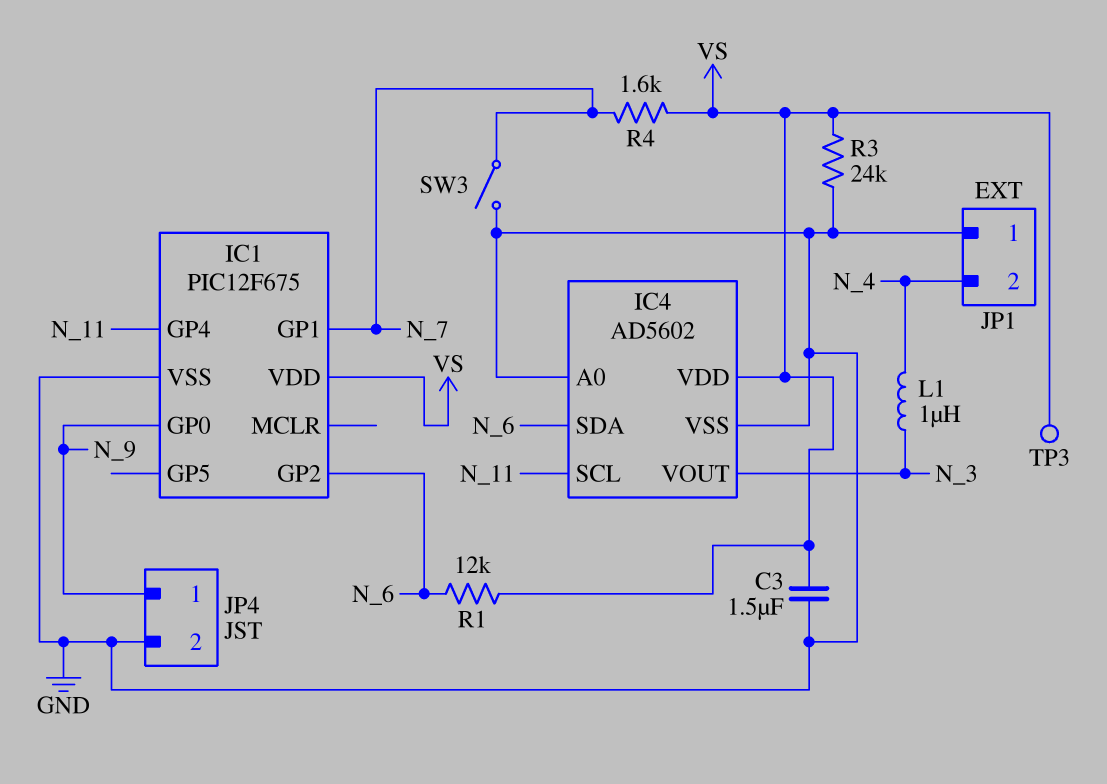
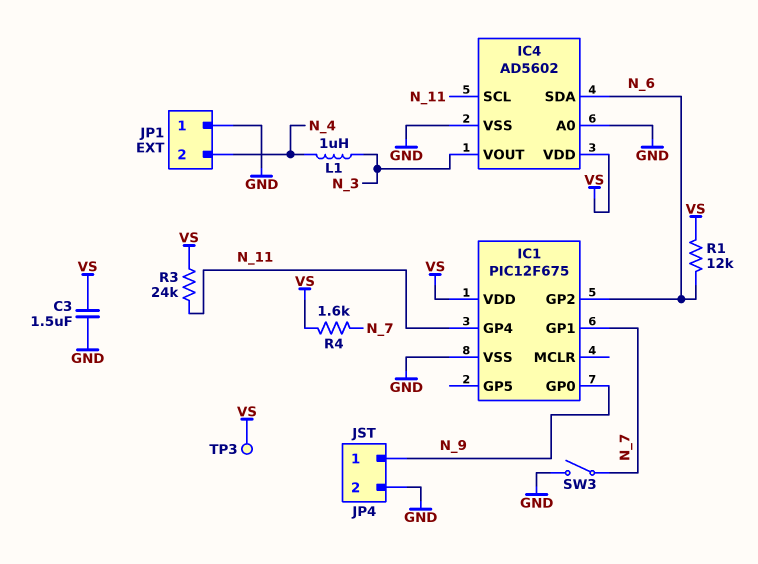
R3: 24k (GND, VS) -> 24k (N_11, VS)

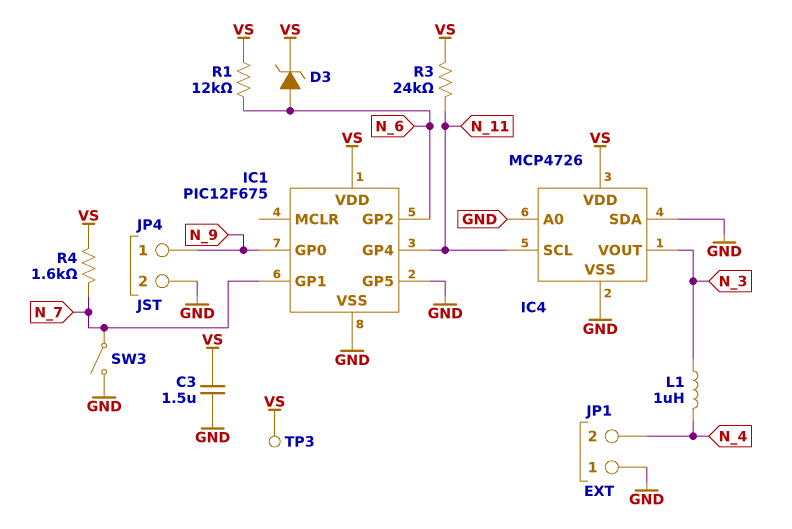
D3: none -> zener (A N_6, K VS)
IC1 pin GP5: none -> GND
IC4: AD5602 -> MCP4726
IC4 pin SDA: N_6 -> GND

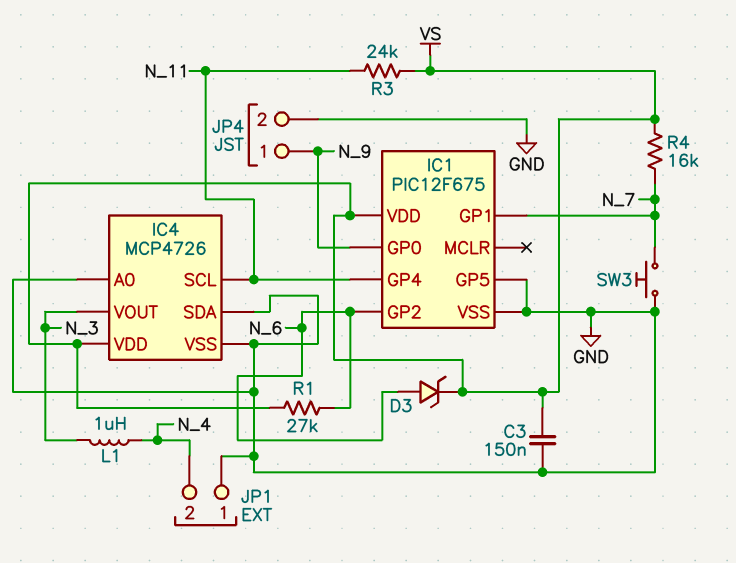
C3: 1.5uF (GND, VS) -> 150nF (GND, VS)
R1: 12k (N_6, VS) -> 27k (N_6, VS)
R4: 1.6k (N_7, VS) -> 16k (N_7, VS)
SW3: switch (GND, N_7) -> button (GND, N_7)
TP3: test point (VS) -> none

